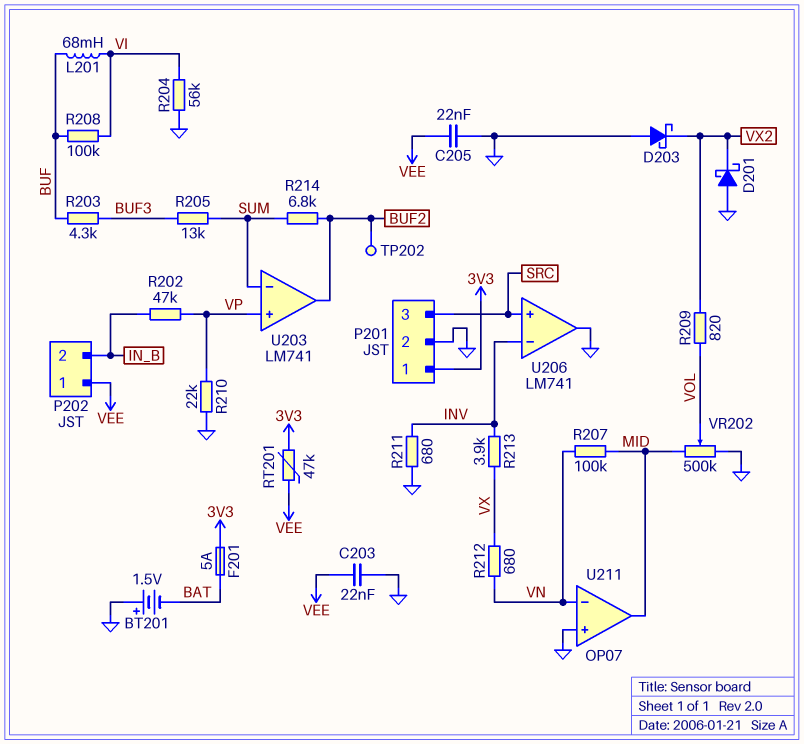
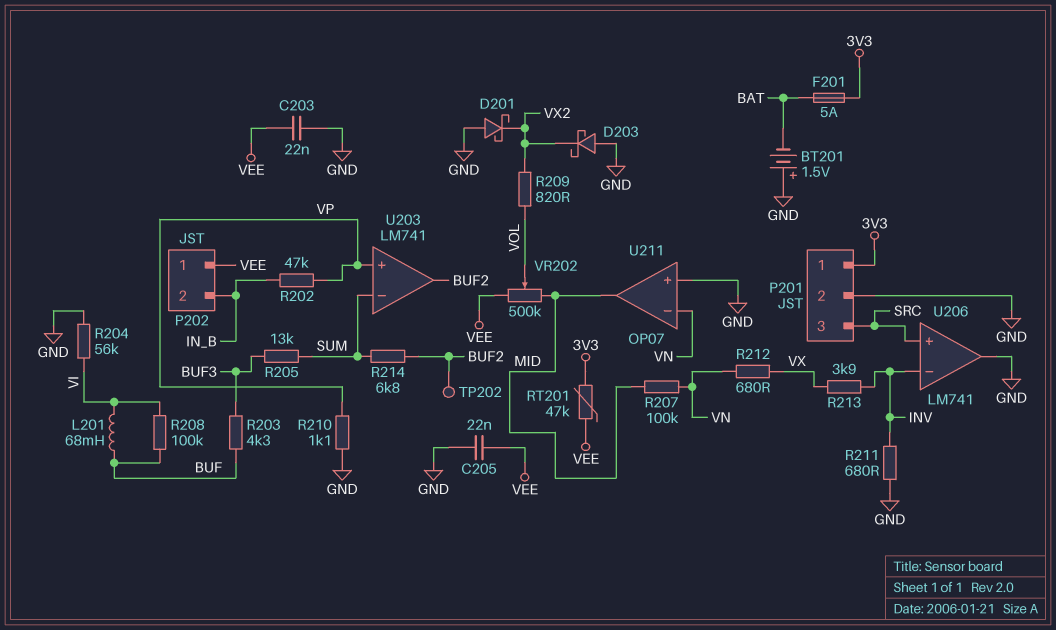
R210: 22k (GND, VP) -> 1.1k (GND, VP)
VR202: 500k (GND, MID, wiper VOL) -> 500k (MID, VEE, wiper VOL)

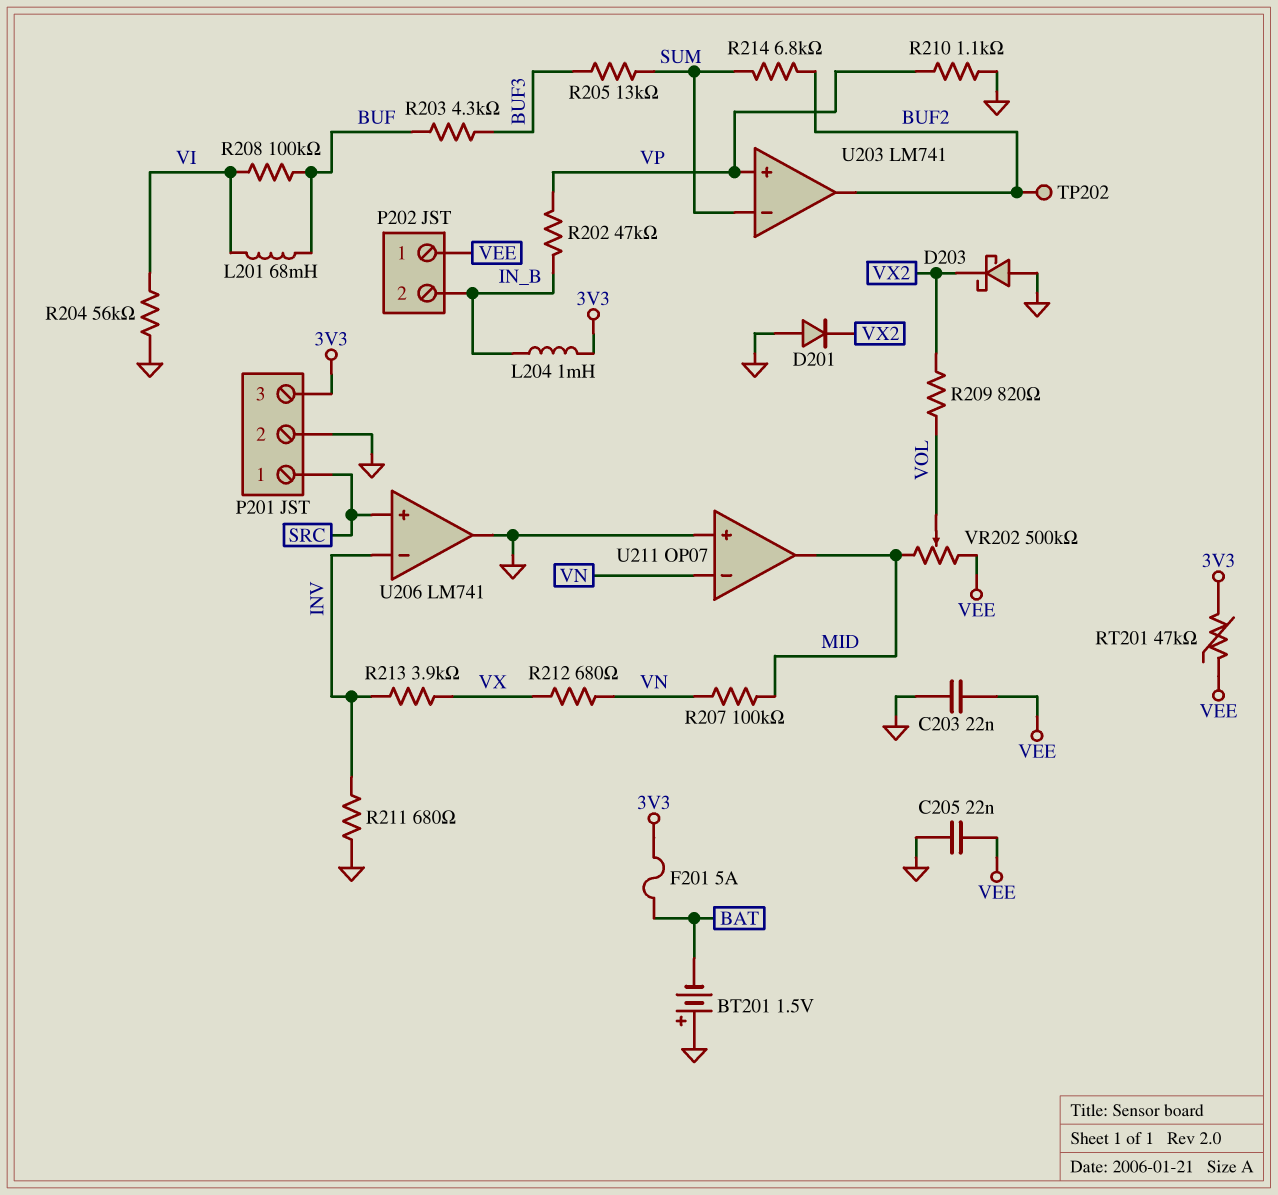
D201: schottky (A GND, K VX2) -> diode (A GND, K VX2)
L204: none -> 1mH (3V3, IN_B)
P201 pin 1: 3V3 -> SRC
P201 pin 3: SRC -> 3V3

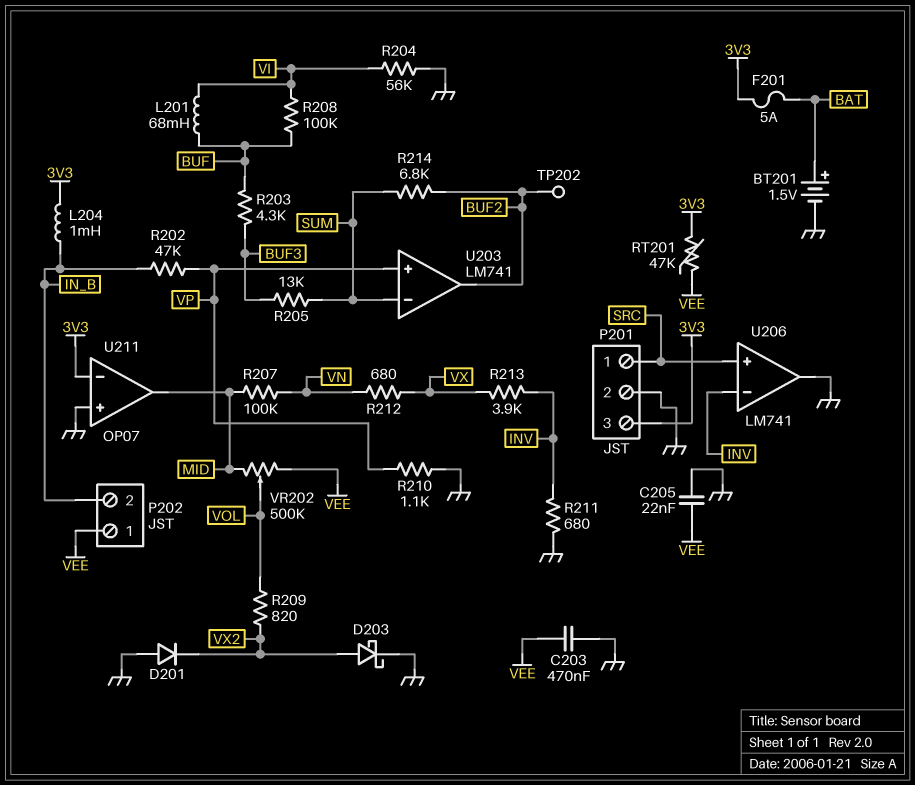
BT201: 1.5V (plus GND, minus BAT) -> 1.5V (plus BAT, minus GND)
C203: 22nF (GND, VEE) -> 470nF (GND, VEE)
D203: schottky (A GND, K VX2) -> schottky (A VX2, K GND)
U211 pin in-: VN -> 3V3

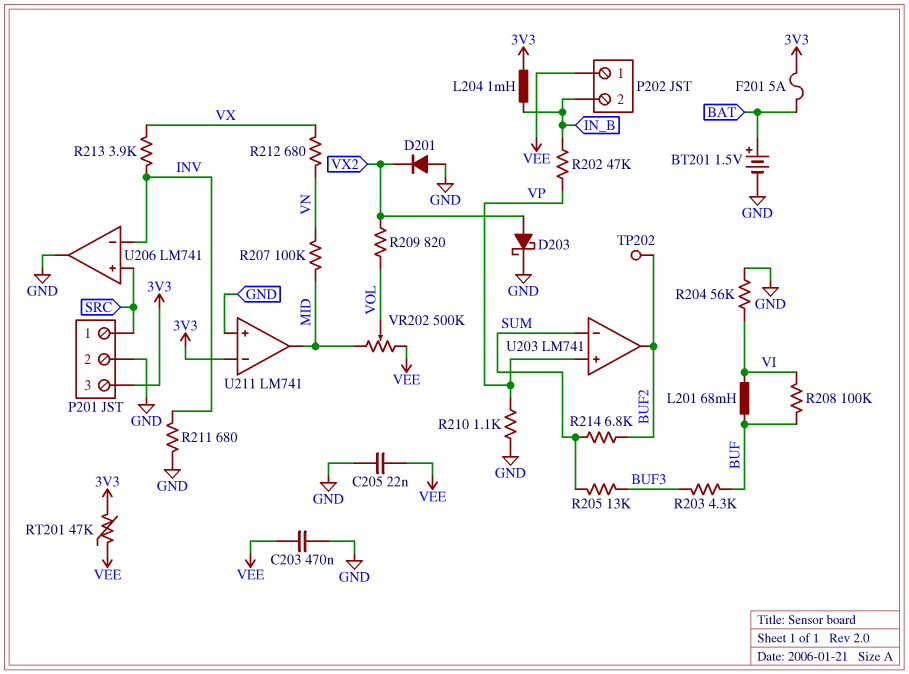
U211: OP07 -> LM741

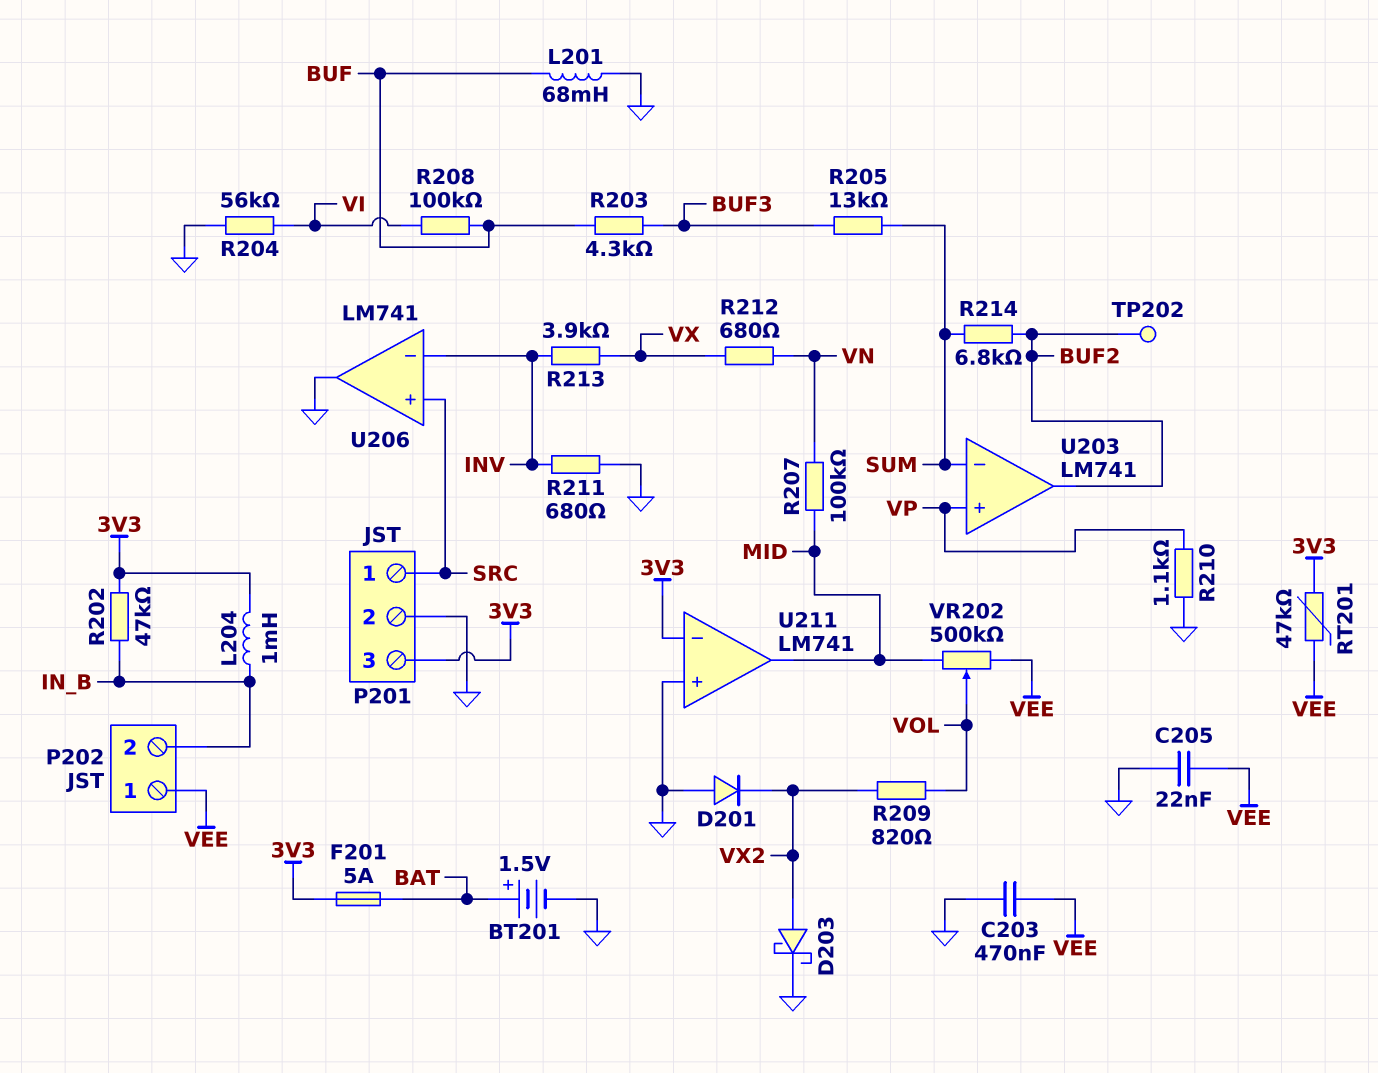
L201: 68mH (BUF, VI) -> 68mH (BUF, GND)
R202: 47k (IN_B, VP) -> 47k (3V3, IN_B)

